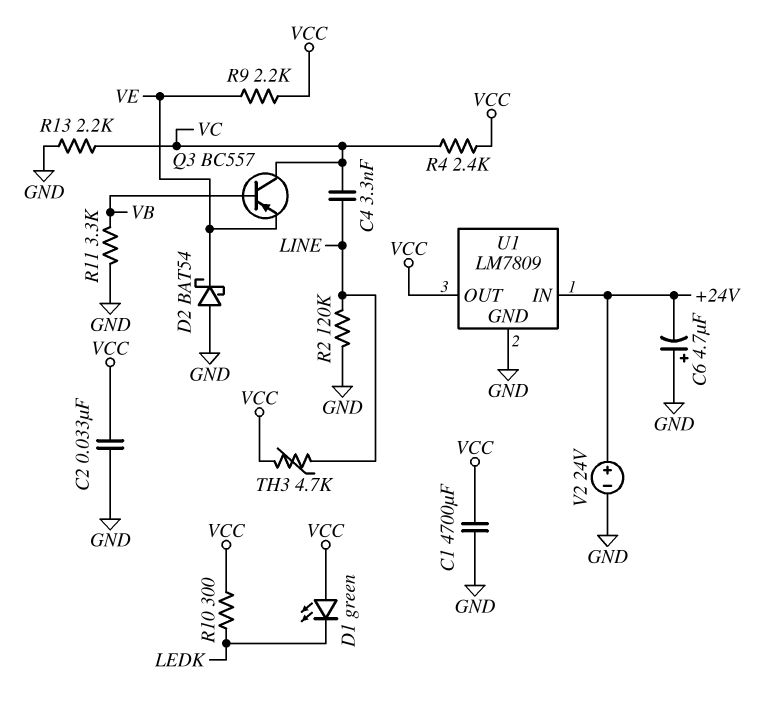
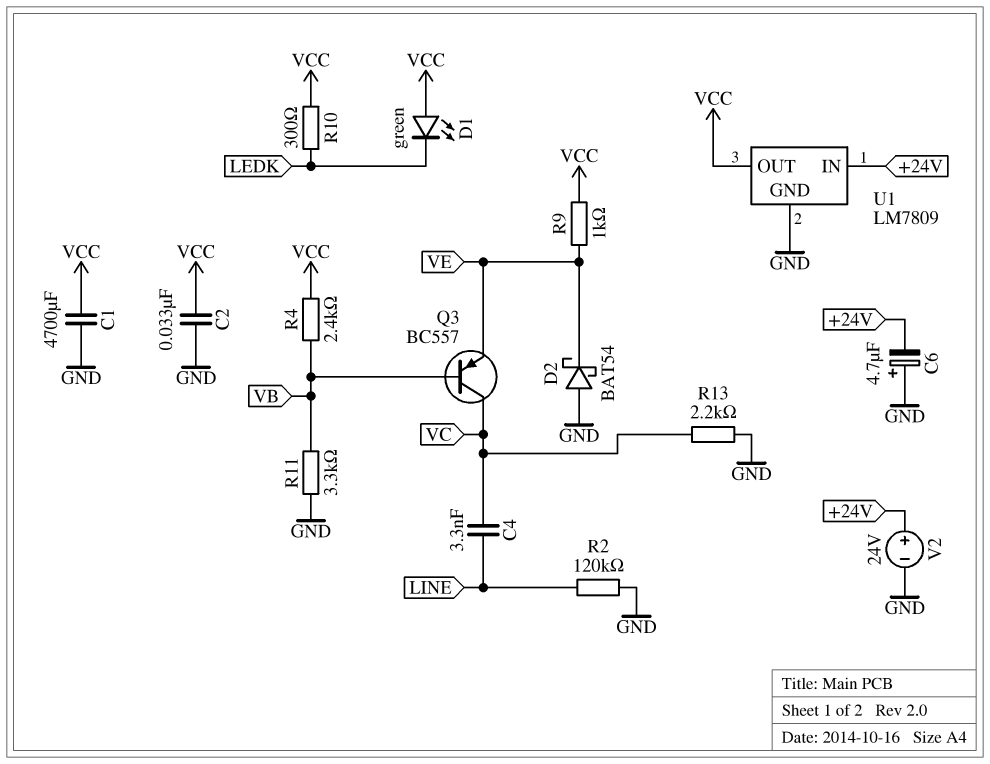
R4: 2.4k (VC, VCC) -> 2.4k (VB, VCC)
R9: 2.2k (VCC, VE) -> 1k (VCC, VE)
TH3: 4.7k (LINE, VCC) -> none

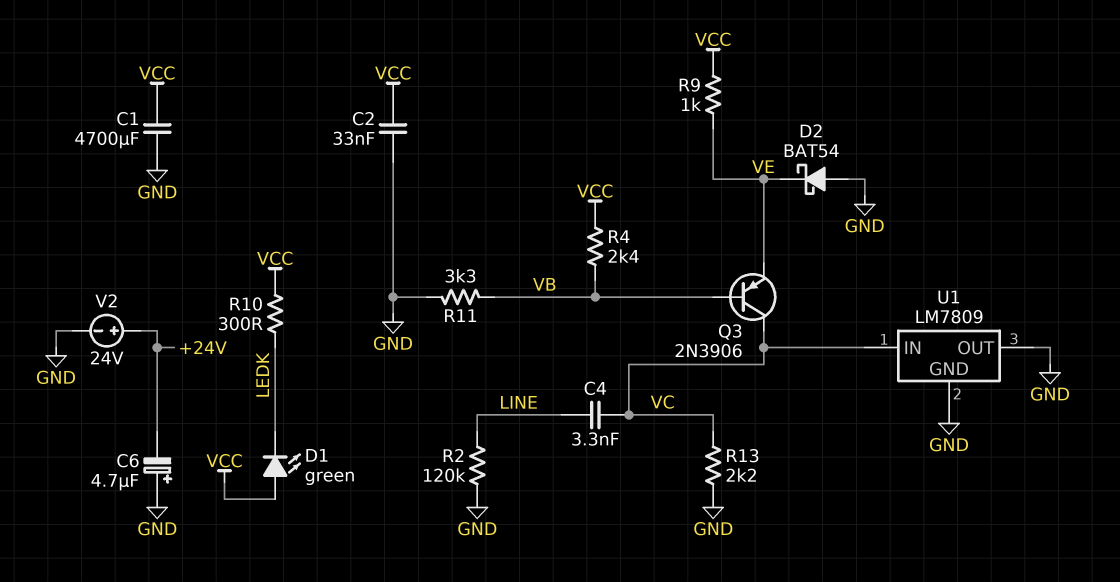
Q3: PNP BC557 (B VB, C VC, E VE) -> PNP 2N3906 (B VB, C VC, E VE)
U1 pin IN: +24V -> VC
U1 pin OUT: VCC -> GND

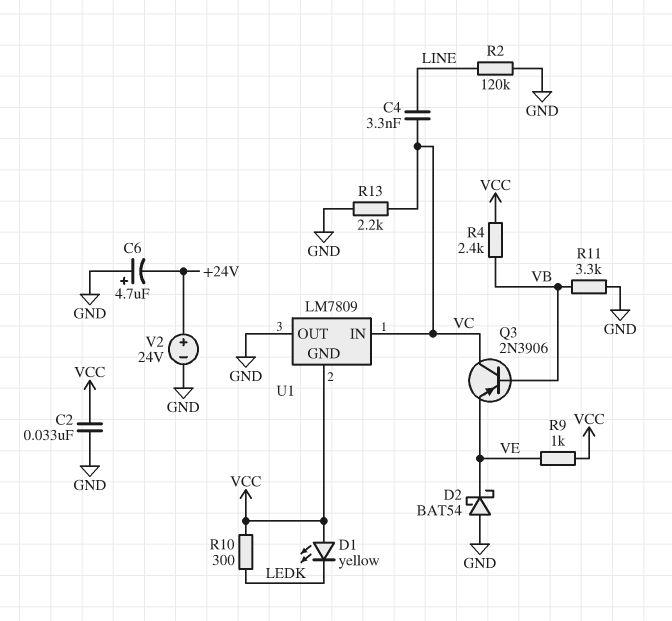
C1: 4700uF (GND, VCC) -> none
D1: LED green (A VCC, K LEDK) -> LED yellow (A VCC, K LEDK)
U1 pin GND: GND -> VCC

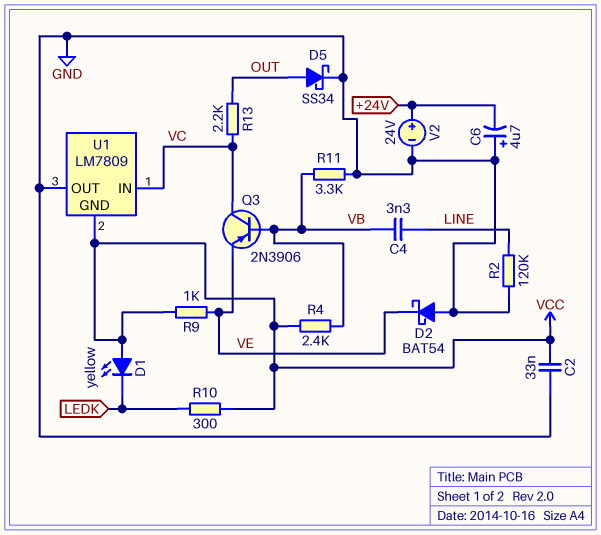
C4: 3.3nF (LINE, VC) -> 3.3nF (LINE, VB)
D5: none -> schottky SS34 (A OUT, K GND)
R13: 2.2k (GND, VC) -> 2.2k (OUT, VC)

